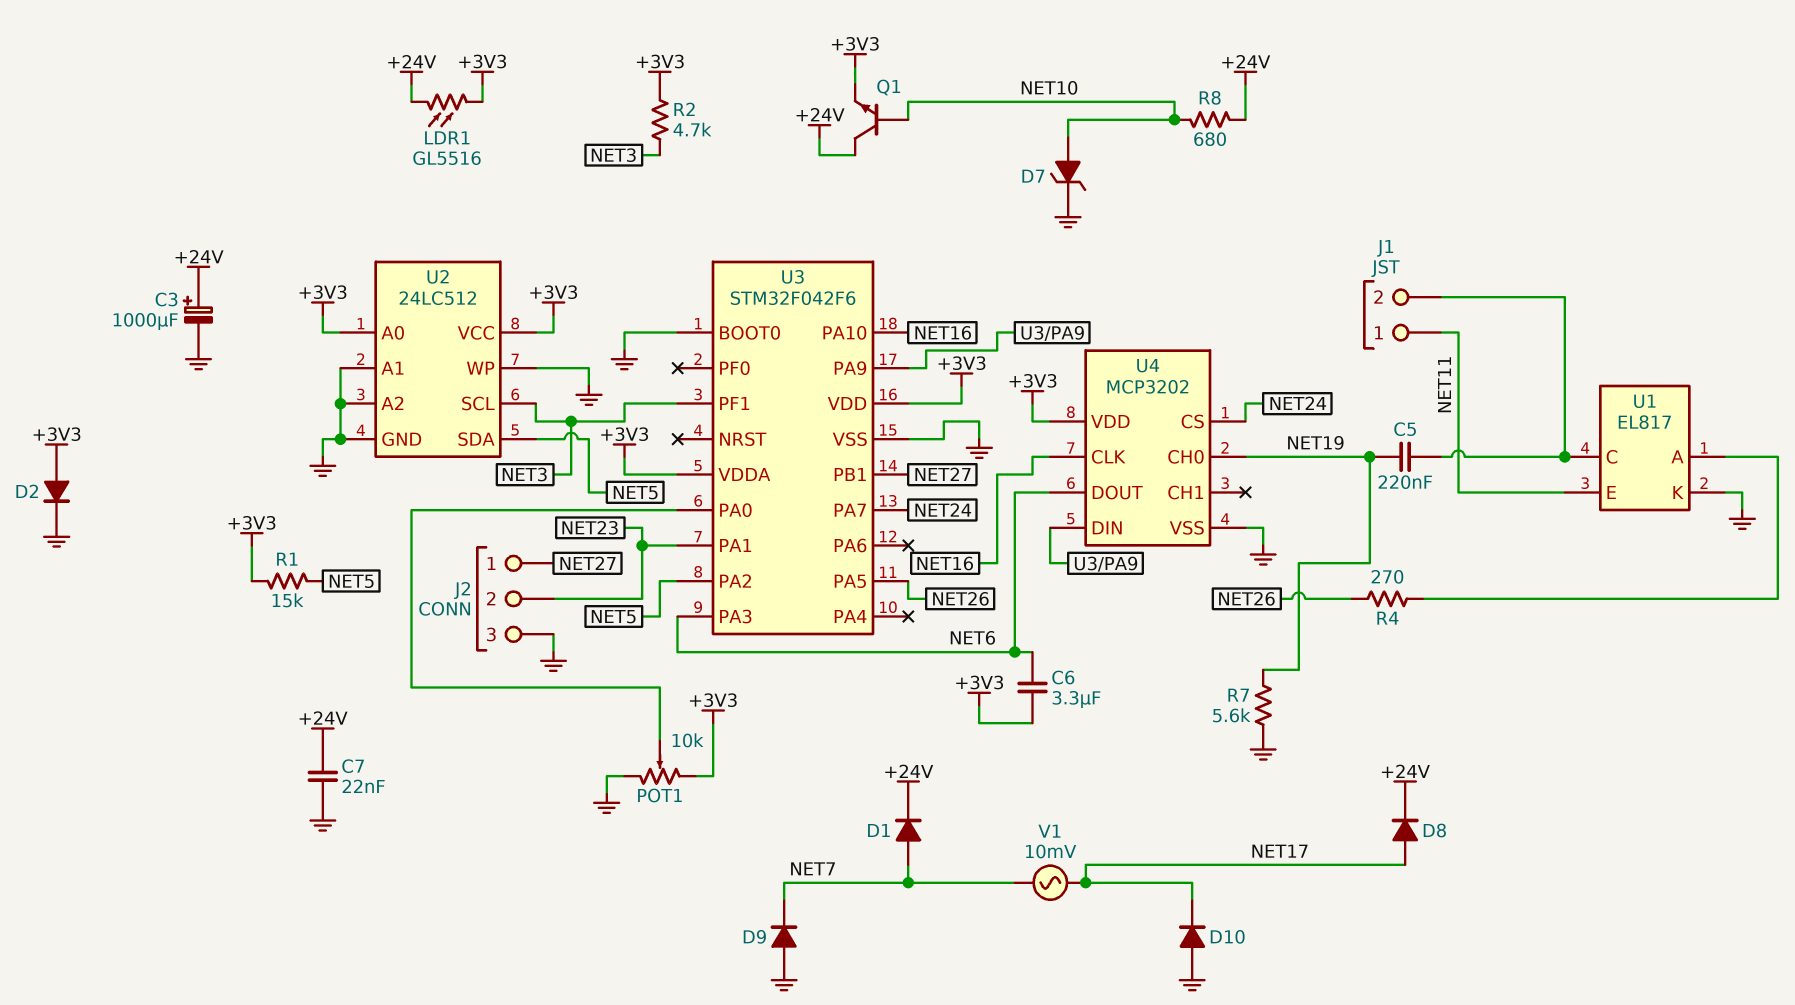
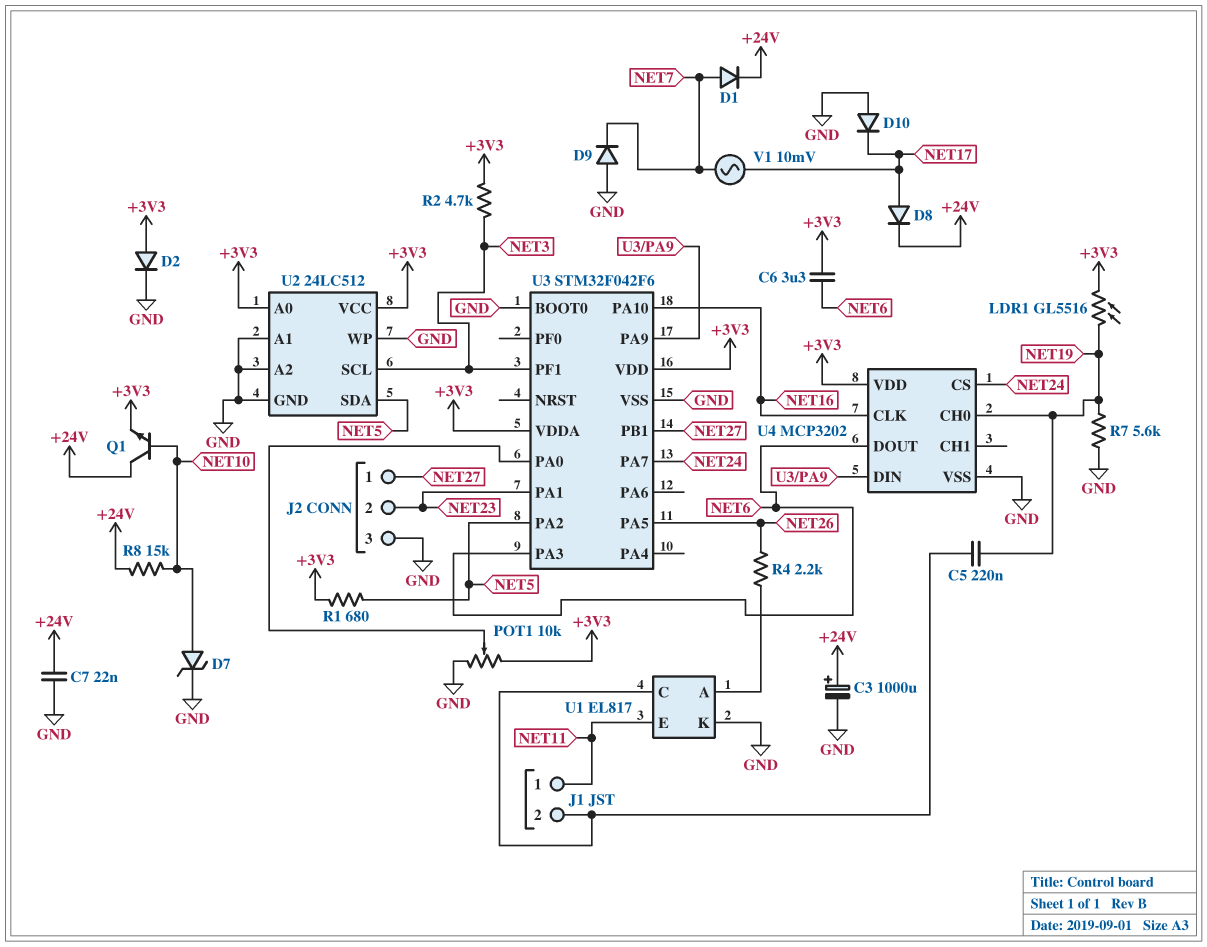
LDR1: GL5516 (+3V3, +24V) -> GL5516 (+3V3, NET19)
R1: 15k (+3V3, NET5) -> 680 (+3V3, NET5)
R4: 270 (NET26, U1/A) -> 2.2k (NET26, U1/A)
R8: 680 (+24V, NET10) -> 15k (+24V, NET10)

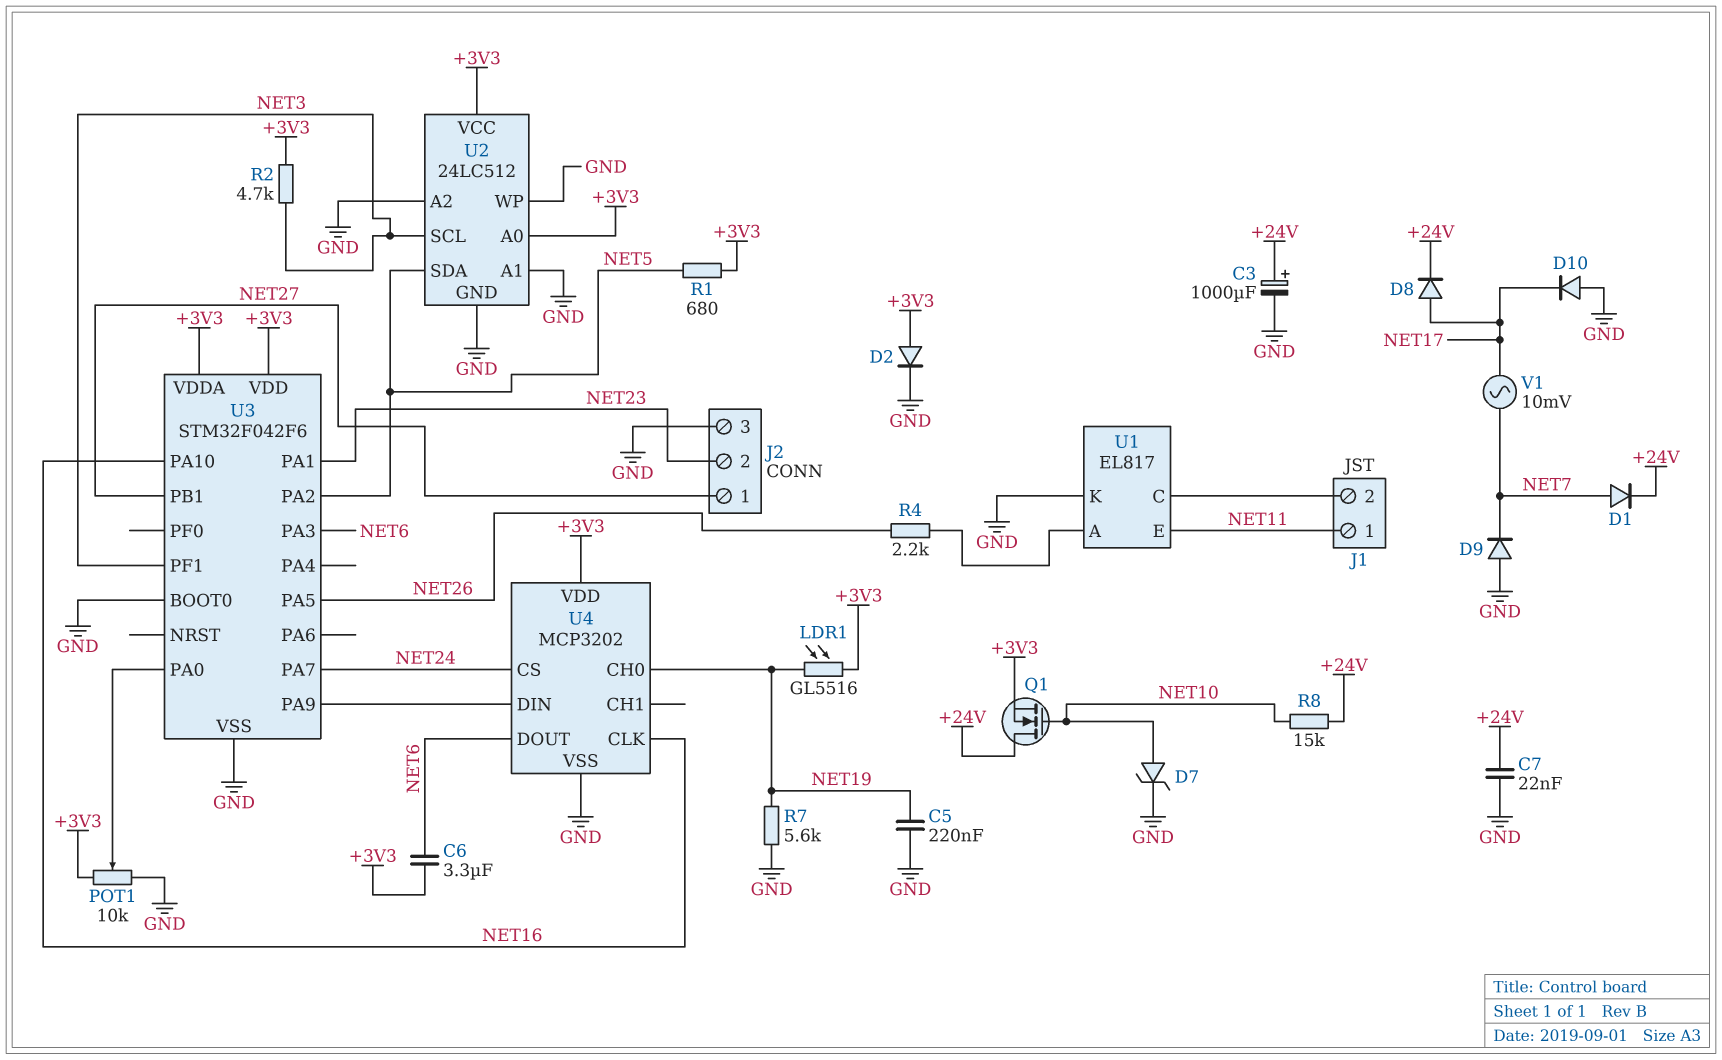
C5: 220nF (J1/2, NET19) -> 220nF (GND, NET19)
Q1: NPN (B NET10, C +24V, E +3V3) -> NMOS (G NET10, D +24V, S +3V3)

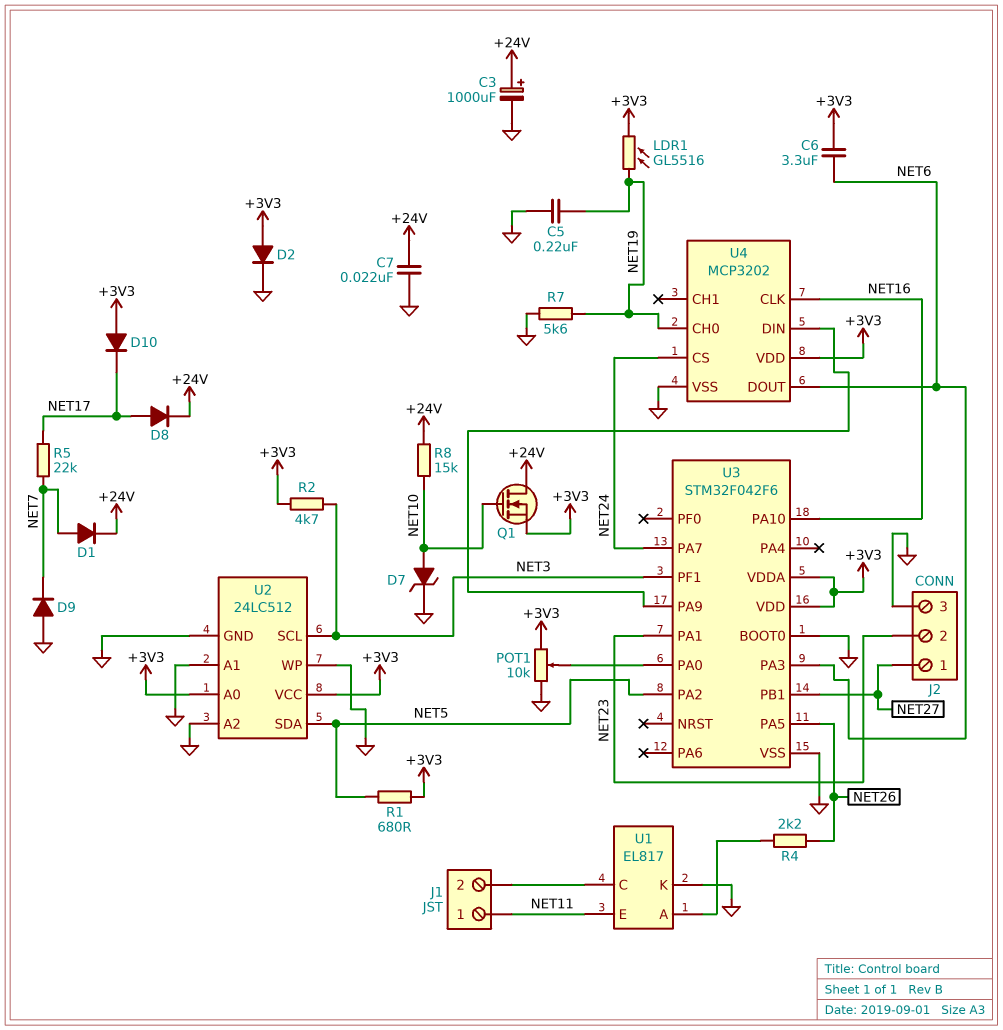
D10: diode (A GND, K NET17) -> diode (A +3V3, K NET17)
R5: none -> 22k (NET7, NET17)
V1: AC 10mV (NET7, NET17) -> none

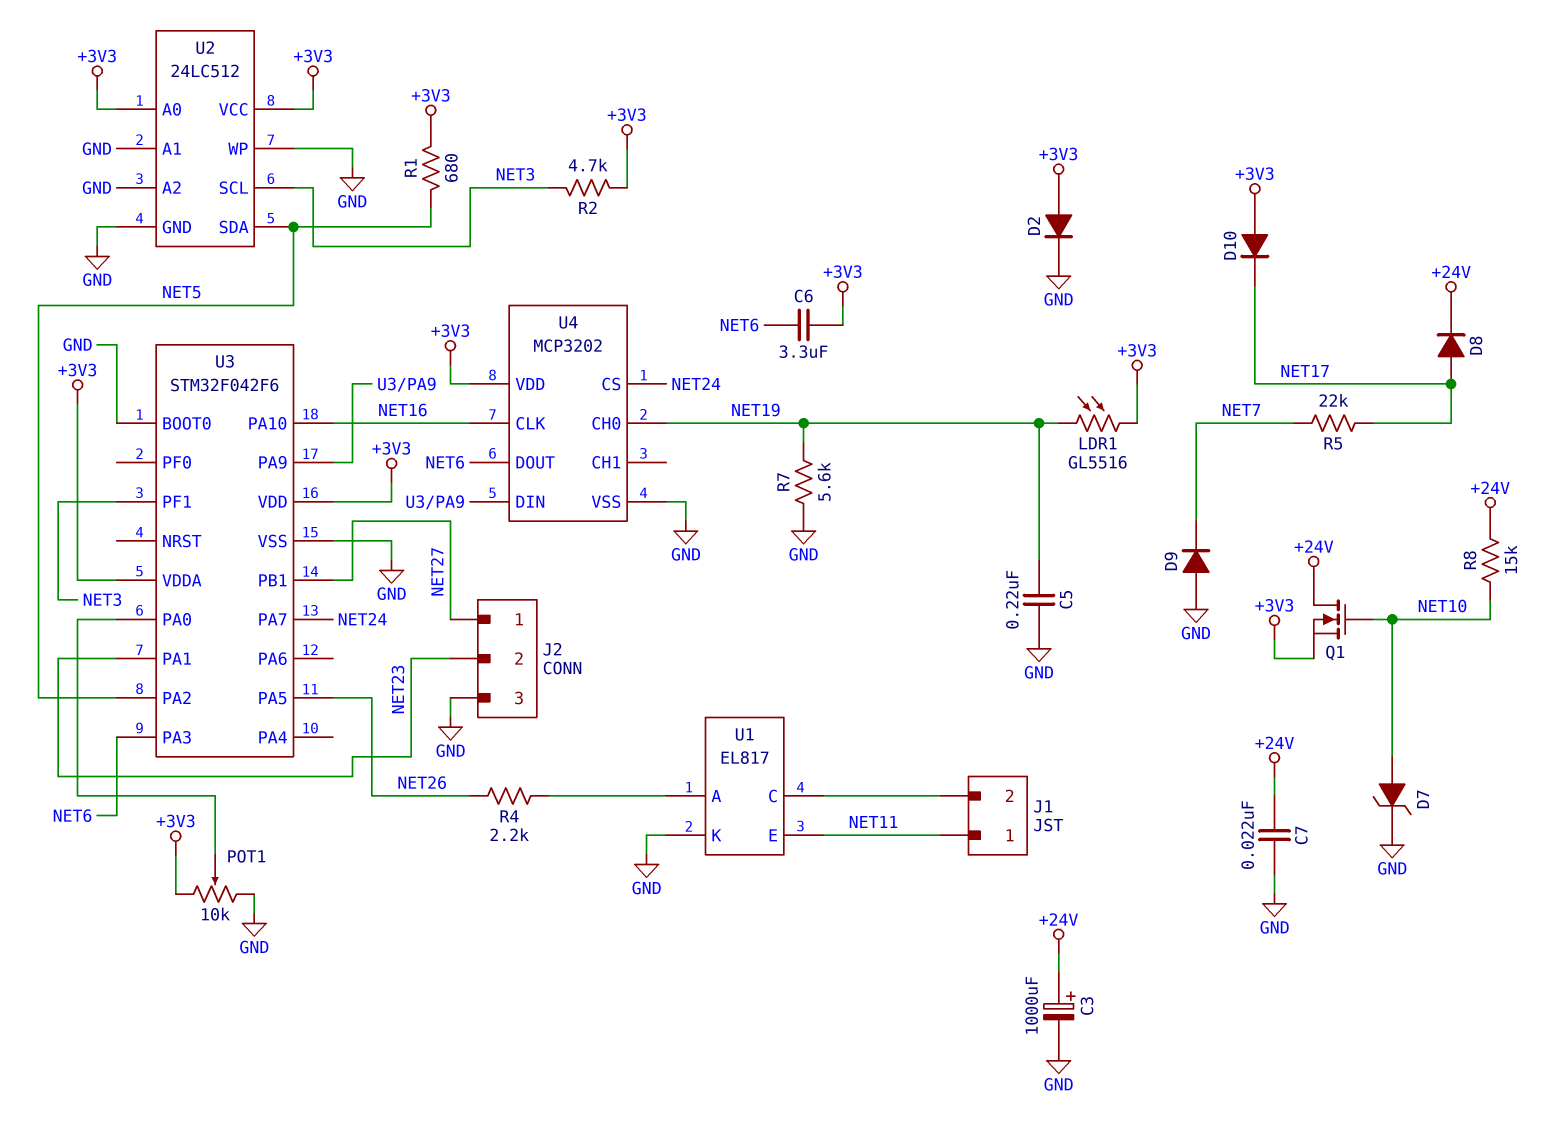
D1: diode (A NET7, K +24V) -> none

